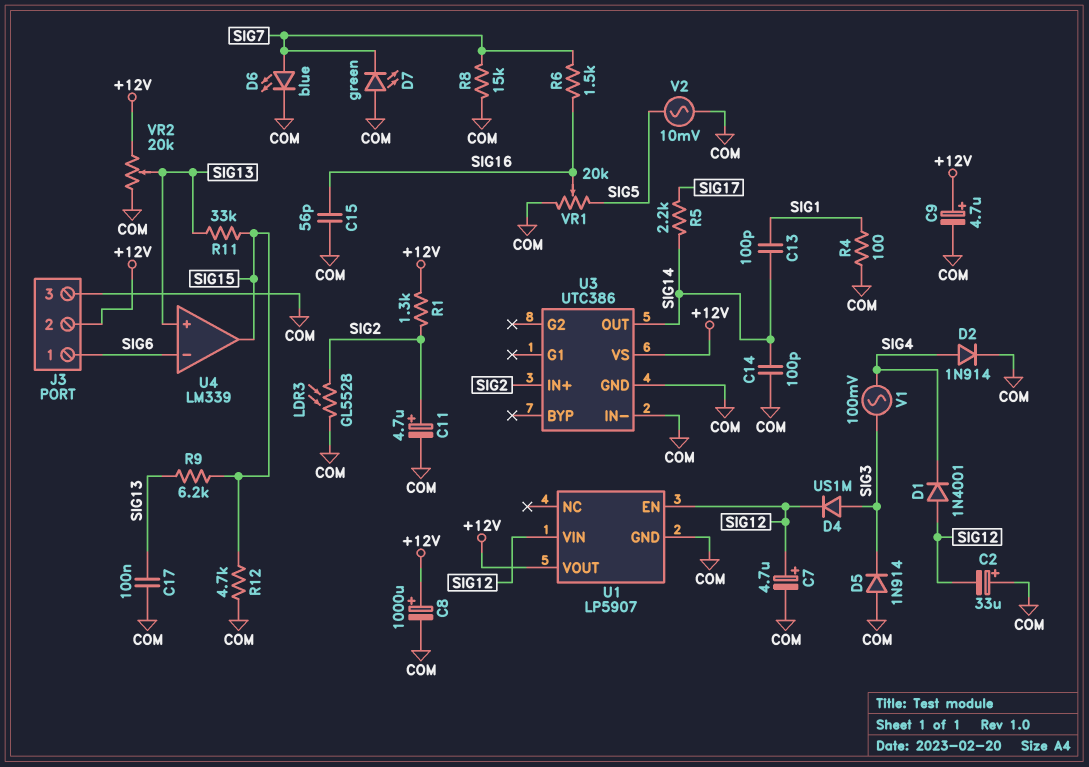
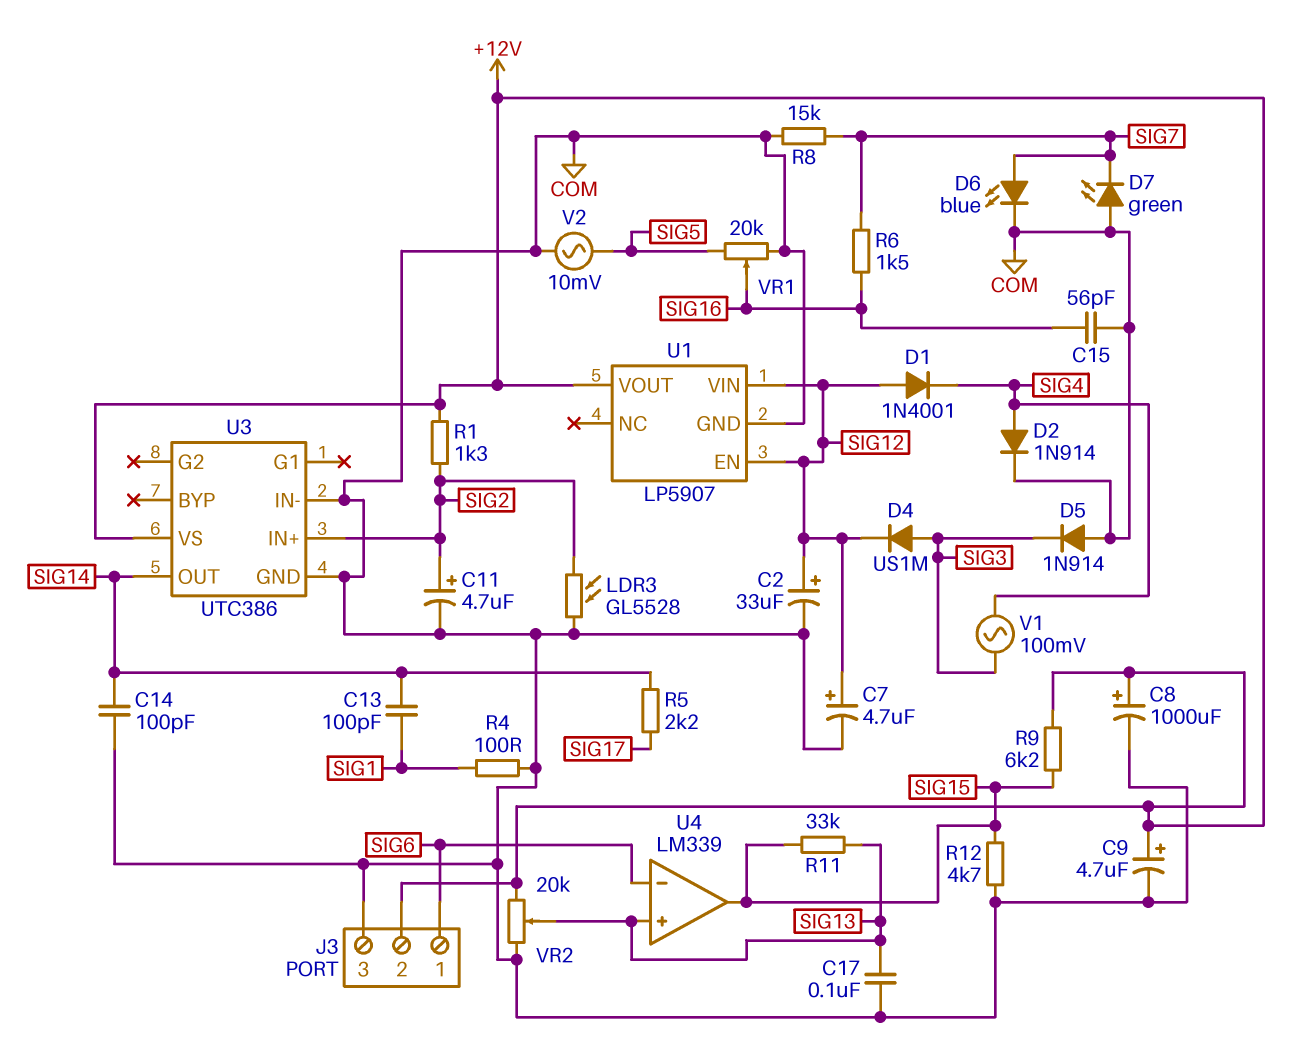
C2: 33uF (plus COM, minus SIG12) -> 33uF (plus SIG12, minus COM)
R9: 6.2k (SIG13, SIG15) -> 6.2k (+12V, SIG15)

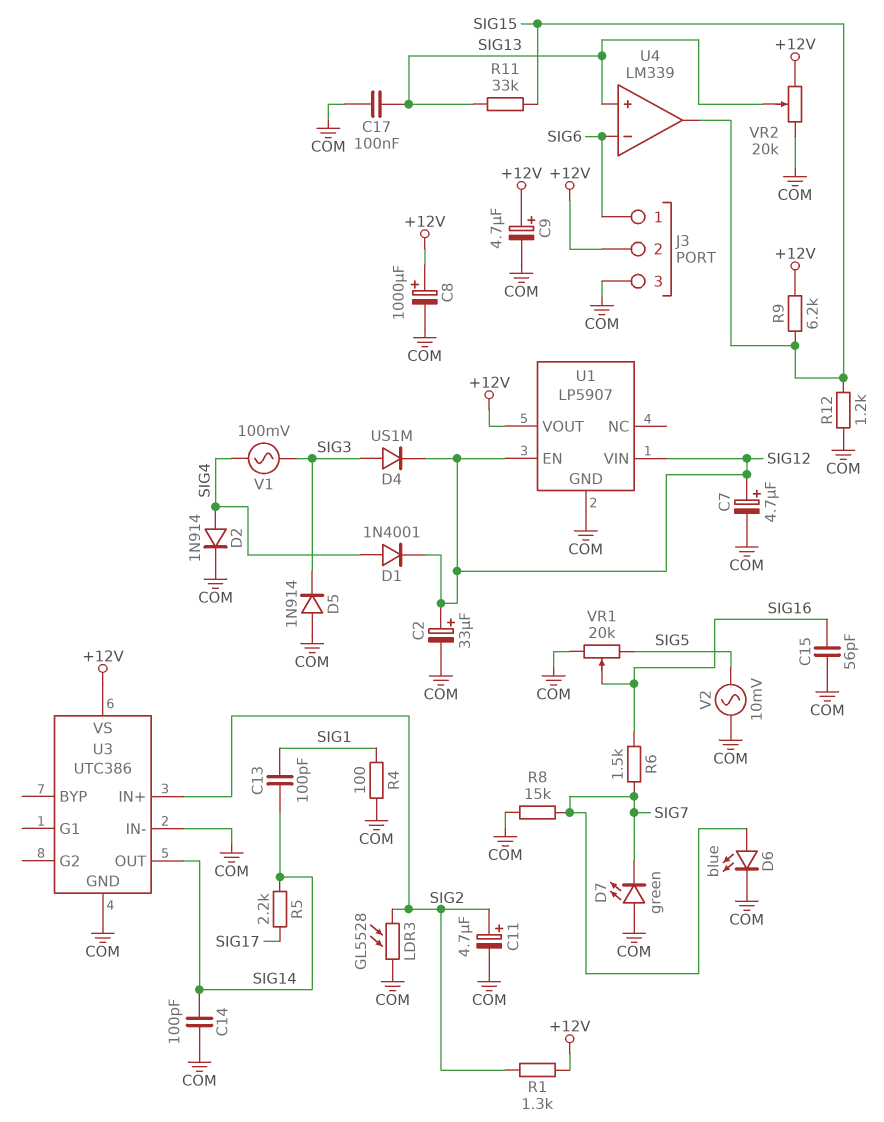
D1: diode 1N4001 (A SIG12, K SIG4) -> diode 1N4001 (A SIG4, K SIG12)
R12: 4.7k (COM, SIG15) -> 1.2k (COM, SIG15)

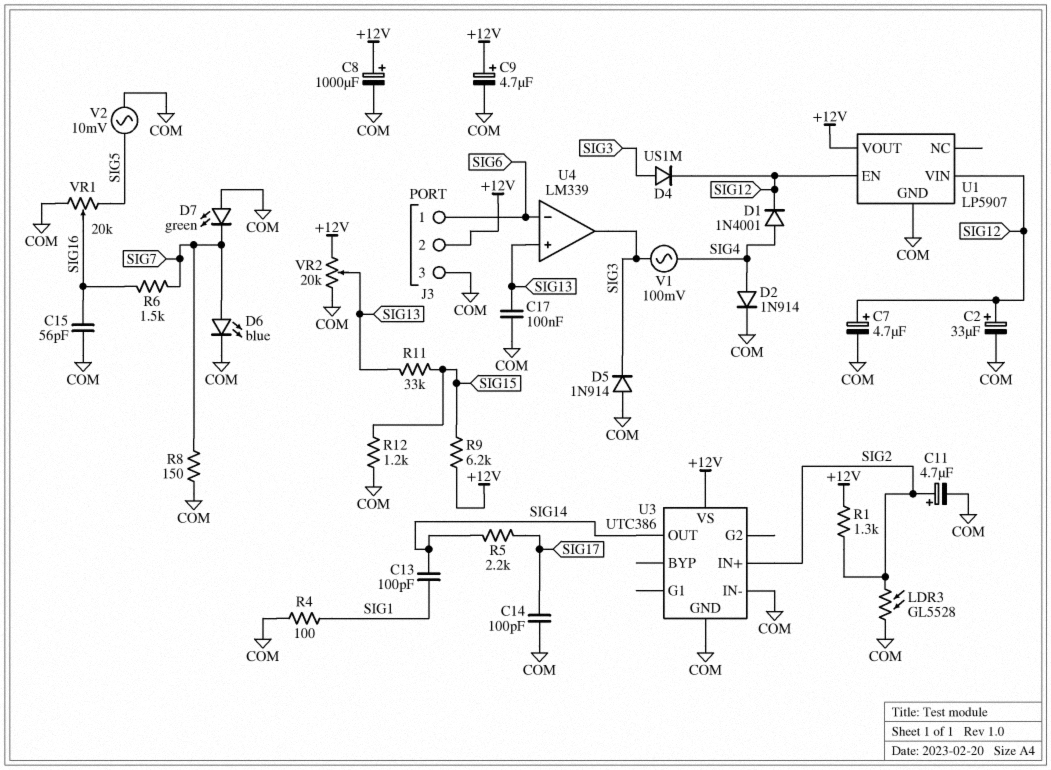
C14: 100pF (COM, SIG14) -> 100pF (COM, SIG17)
R8: 15k (COM, SIG7) -> 150 (COM, SIG7)
U4 pin out: SIG15 -> SIG3

